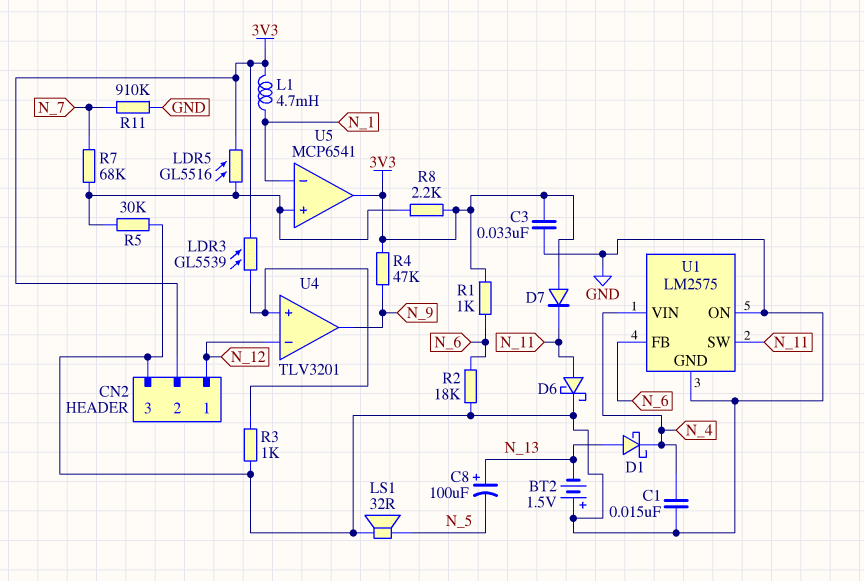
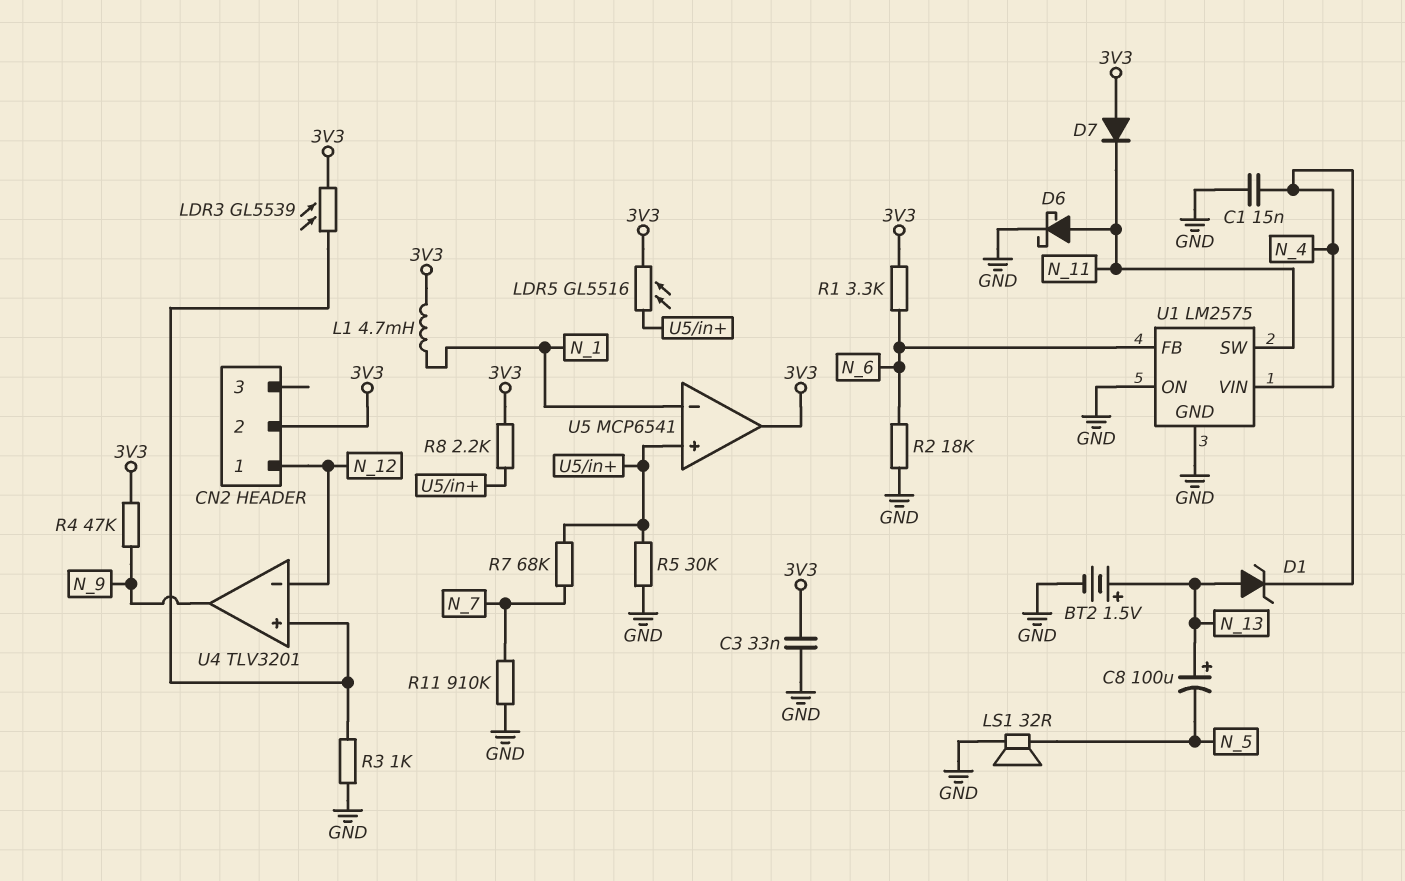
BT2: 1.5V (plus GND, minus N_13) -> 1.5V (plus N_13, minus GND)
CN2 pin 3: GND -> none
D1: schottky (A N_13, K N_4) -> zener (A N_13, K N_4)
R1: 1k (3V3, N_6) -> 3.3k (3V3, N_6)

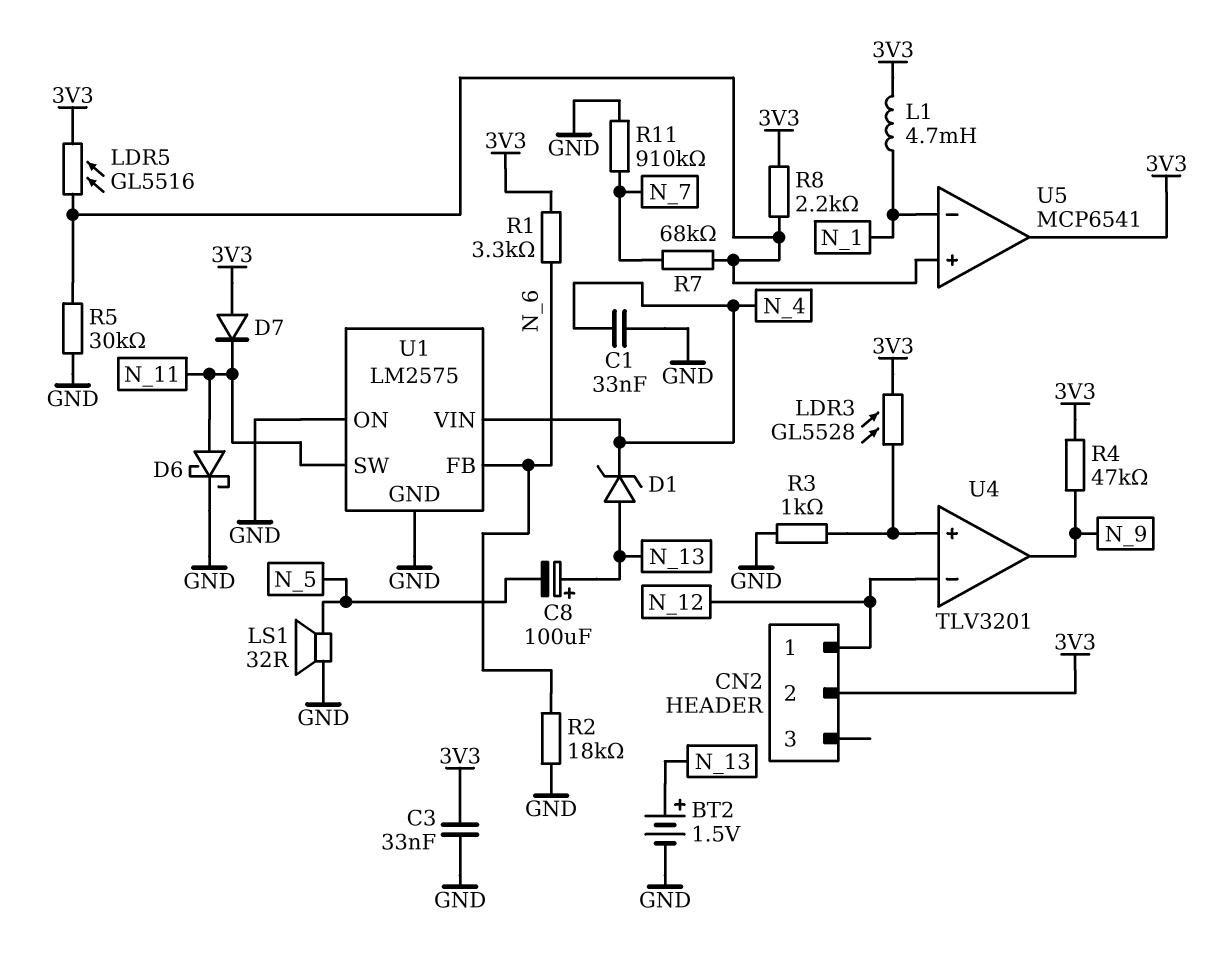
C1: 15nF (GND, N_4) -> 33nF (GND, N_4)
LDR3: GL5539 (3V3, U4/in+) -> GL5528 (3V3, U4/in+)

